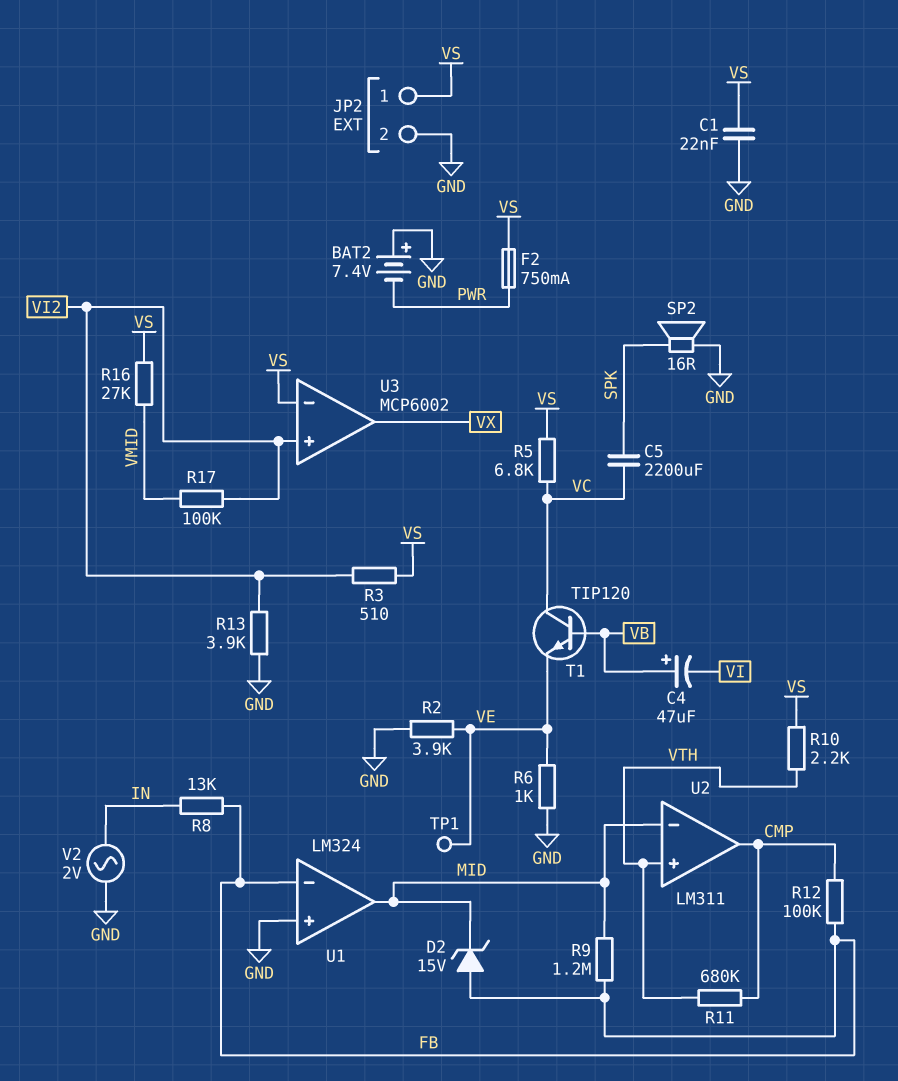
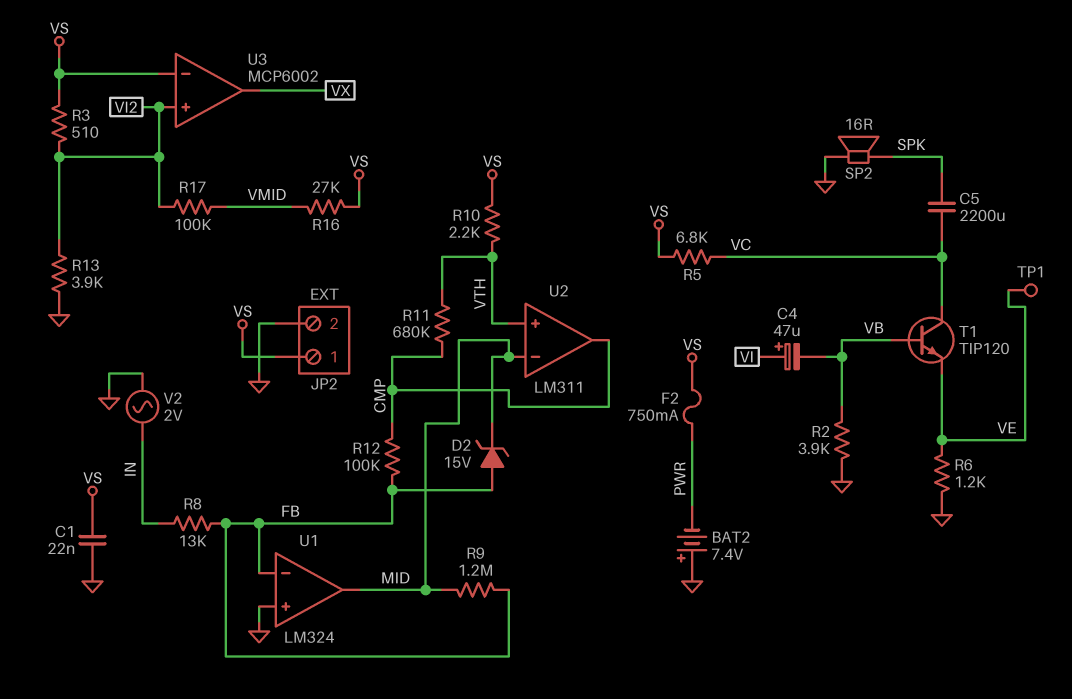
C4: 47uF (plus VB, minus VI) -> 47uF (plus VI, minus VB)
R2: 3.9k (GND, VE) -> 3.9k (GND, VB)
R6: 1k (GND, VE) -> 1.2k (GND, VE)

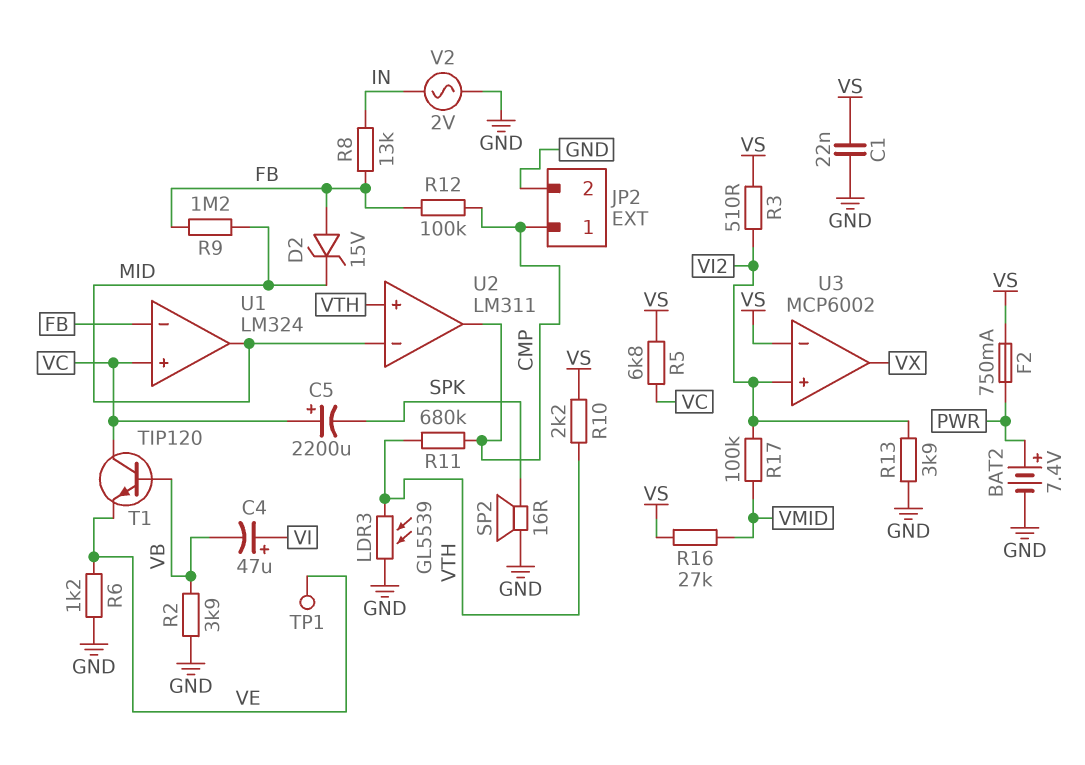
BAT2: 7.4V (plus GND, minus PWR) -> 7.4V (plus PWR, minus GND)
C5: 2200uF (SPK, VC) -> 2200uF (plus VC, minus SPK)
JP2 pin 1: VS -> CMP
LDR3: none -> GL5539 (GND, VTH)
U1 pin in+: GND -> VC

